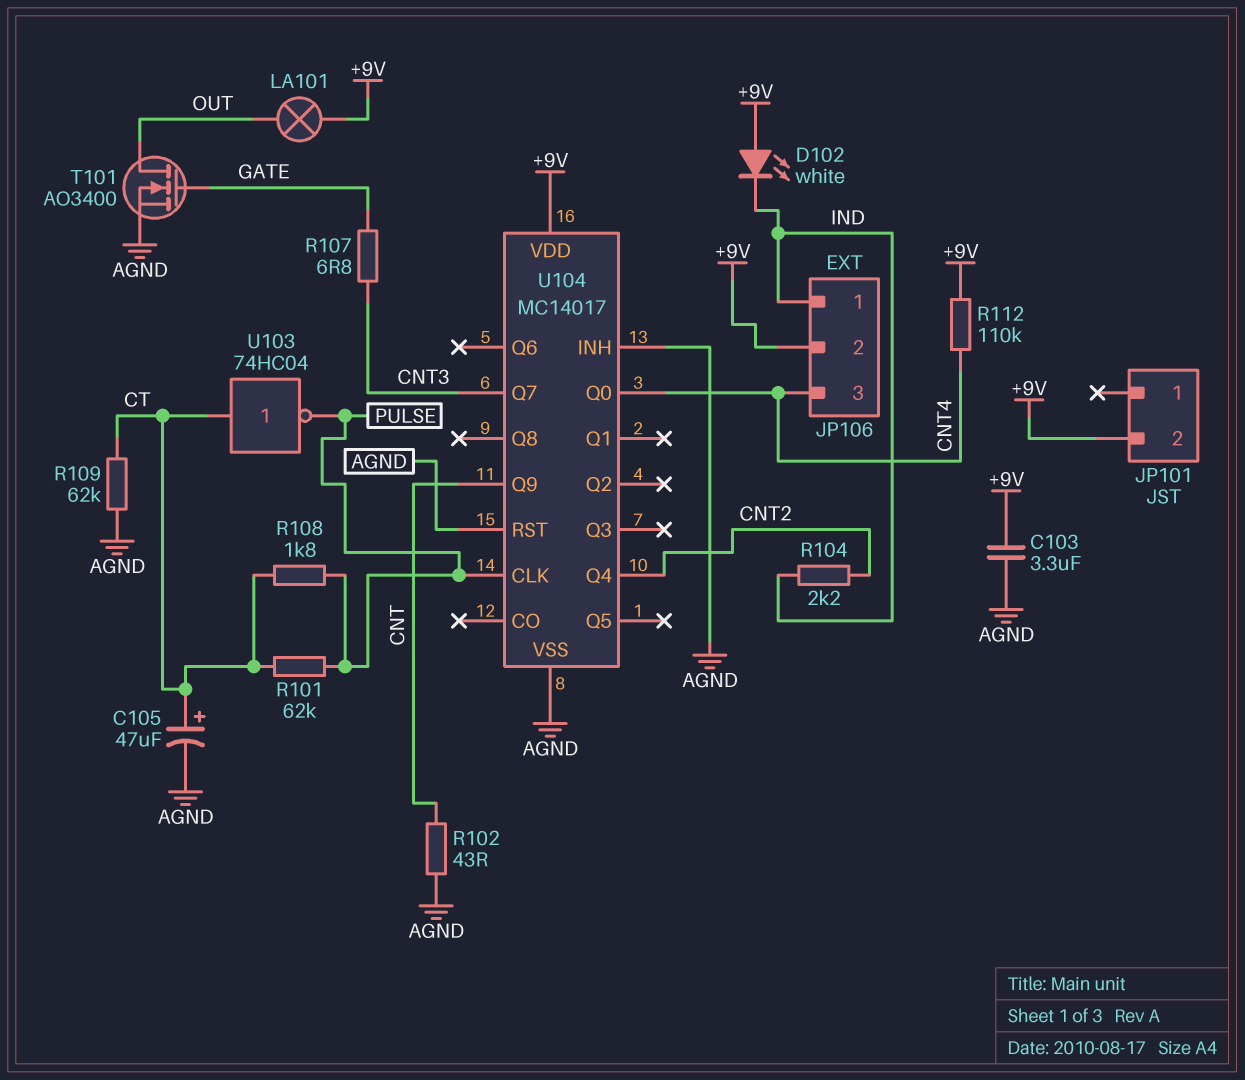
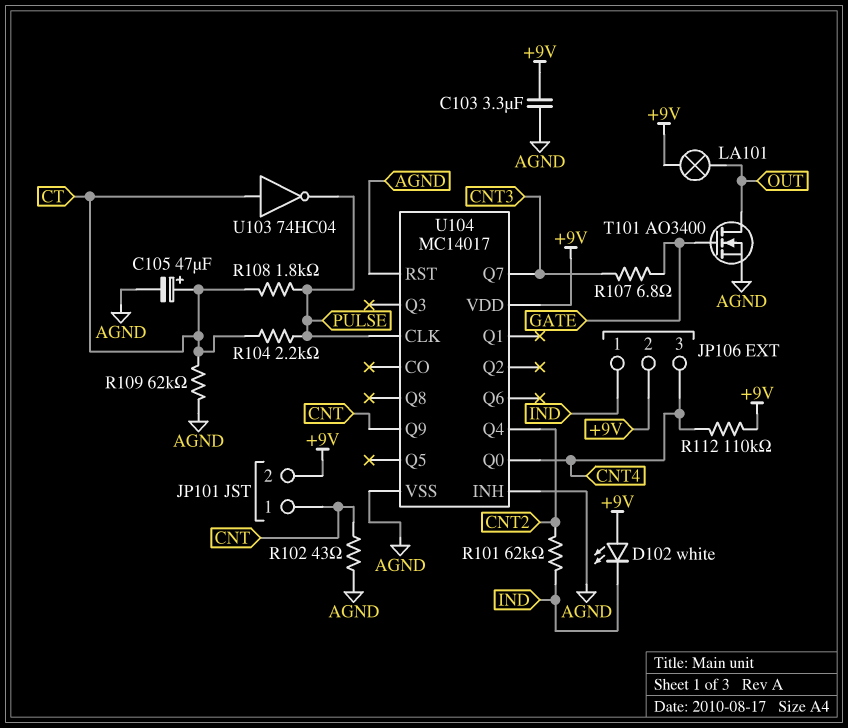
JP101 pin 1: none -> CNT
R101: 62k (CT, PULSE) -> 62k (CNT2, IND)
R104: 2.2k (CNT2, IND) -> 2.2k (CT, PULSE)

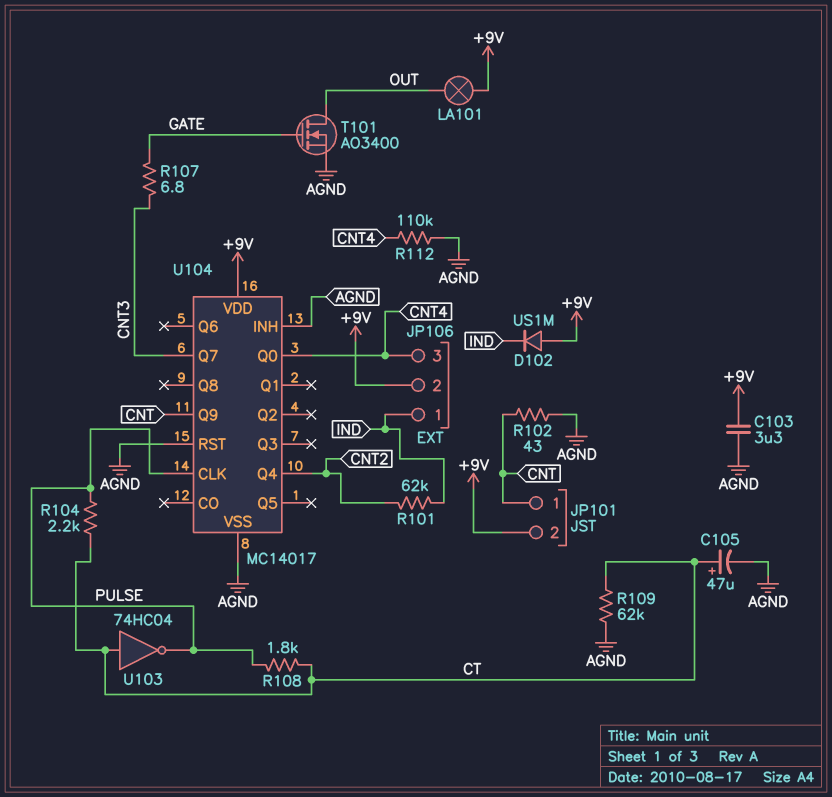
D102: LED white (A +9V, K IND) -> diode US1M (A +9V, K IND)
R112: 110k (+9V, CNT4) -> 110k (AGND, CNT4)

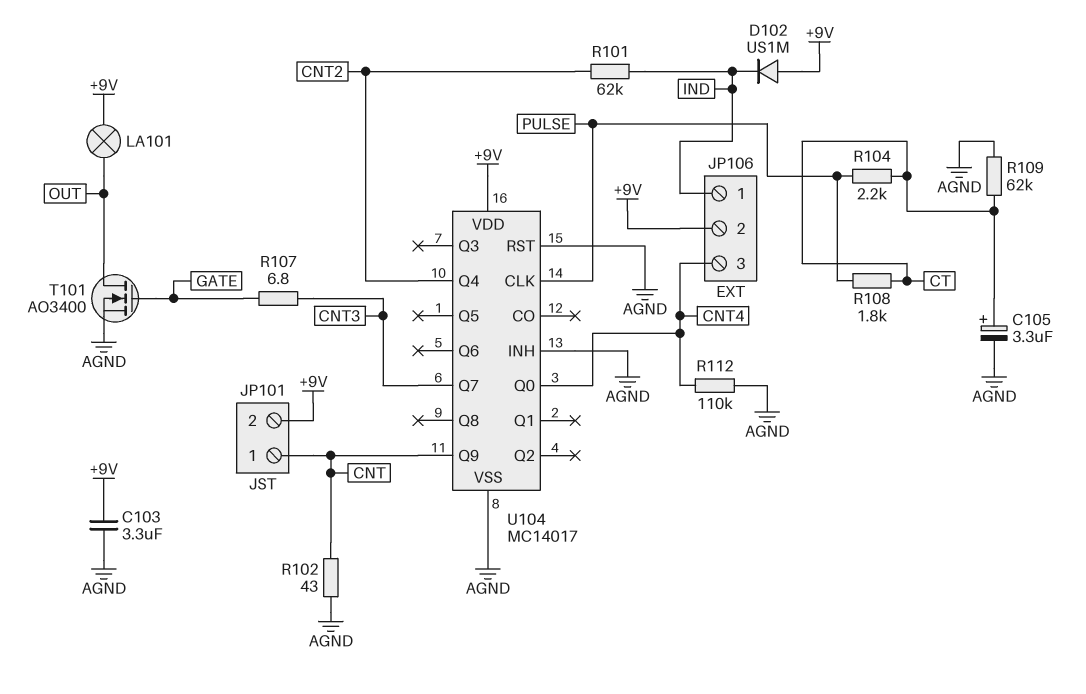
C105: 47uF (plus CT, minus AGND) -> 3.3uF (plus CT, minus AGND)
U103: NOT 74HC04 (in CT, out PULSE) -> none

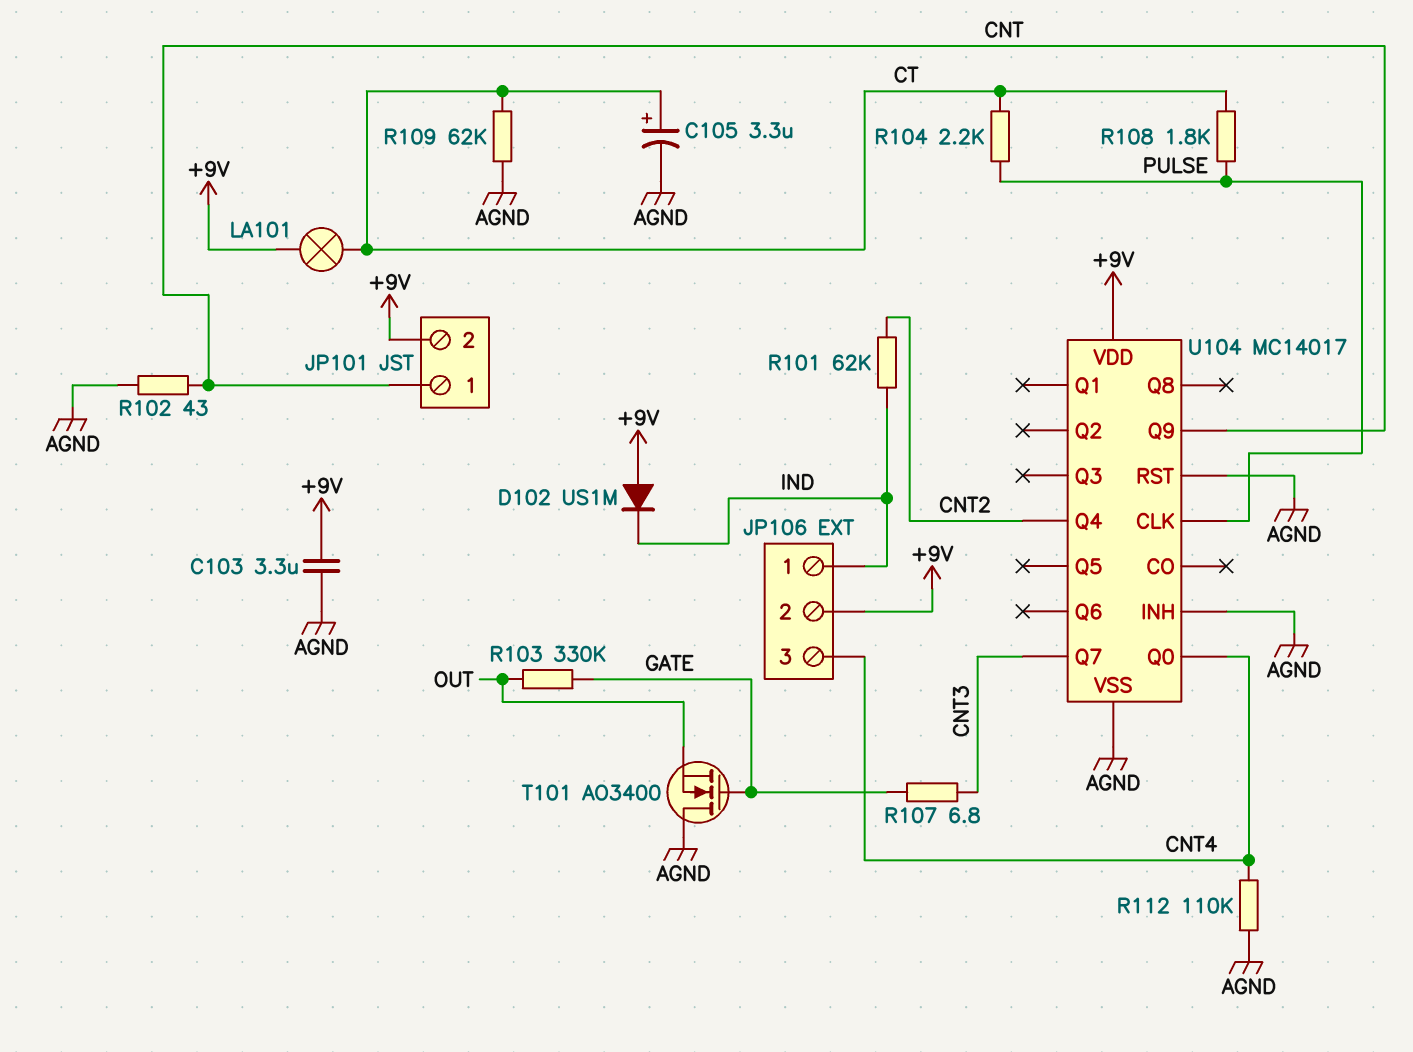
LA101: lamp (+9V, OUT) -> lamp (+9V, CT)
R103: none -> 330k (GATE, OUT)
T101: NMOS AO3400 (G GATE, D OUT, S AGND) -> NMOS AO3400 (G GATE, D AGND, S OUT)

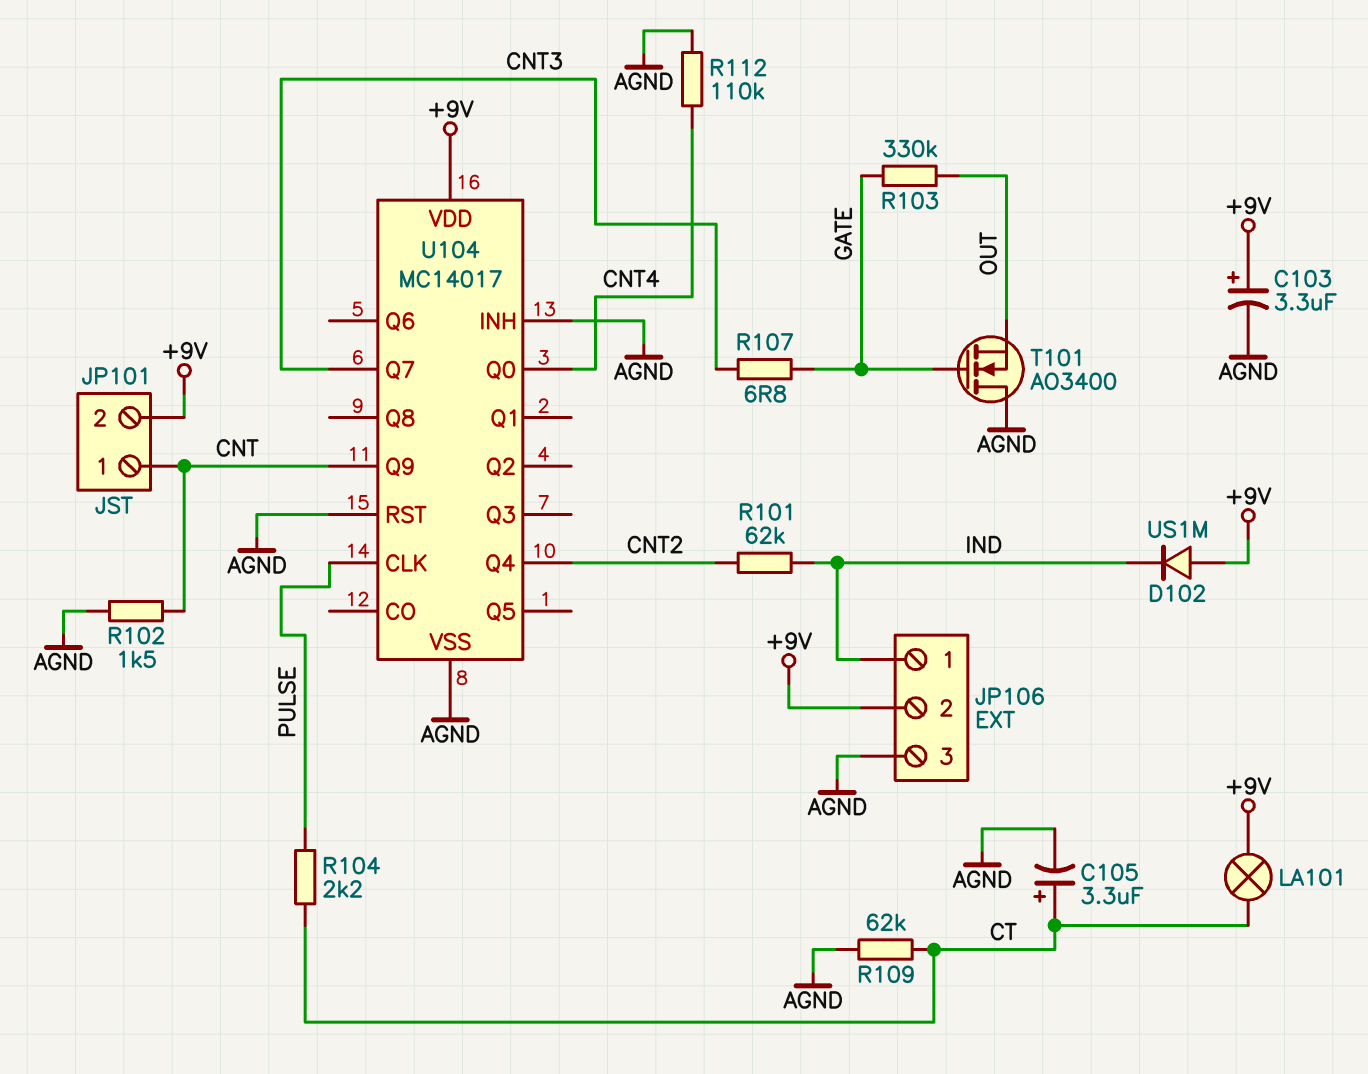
C103: 3.3uF (+9V, AGND) -> 3.3uF (plus +9V, minus AGND)
JP106 pin 3: CNT4 -> AGND
R102: 43 (AGND, CNT) -> 1.5k (AGND, CNT)
R108: 1.8k (CT, PULSE) -> none

